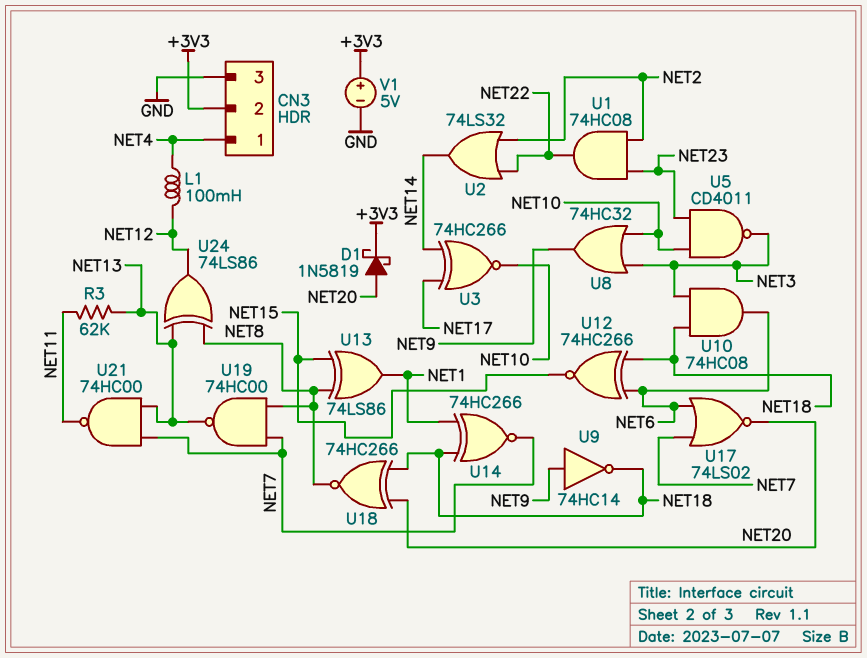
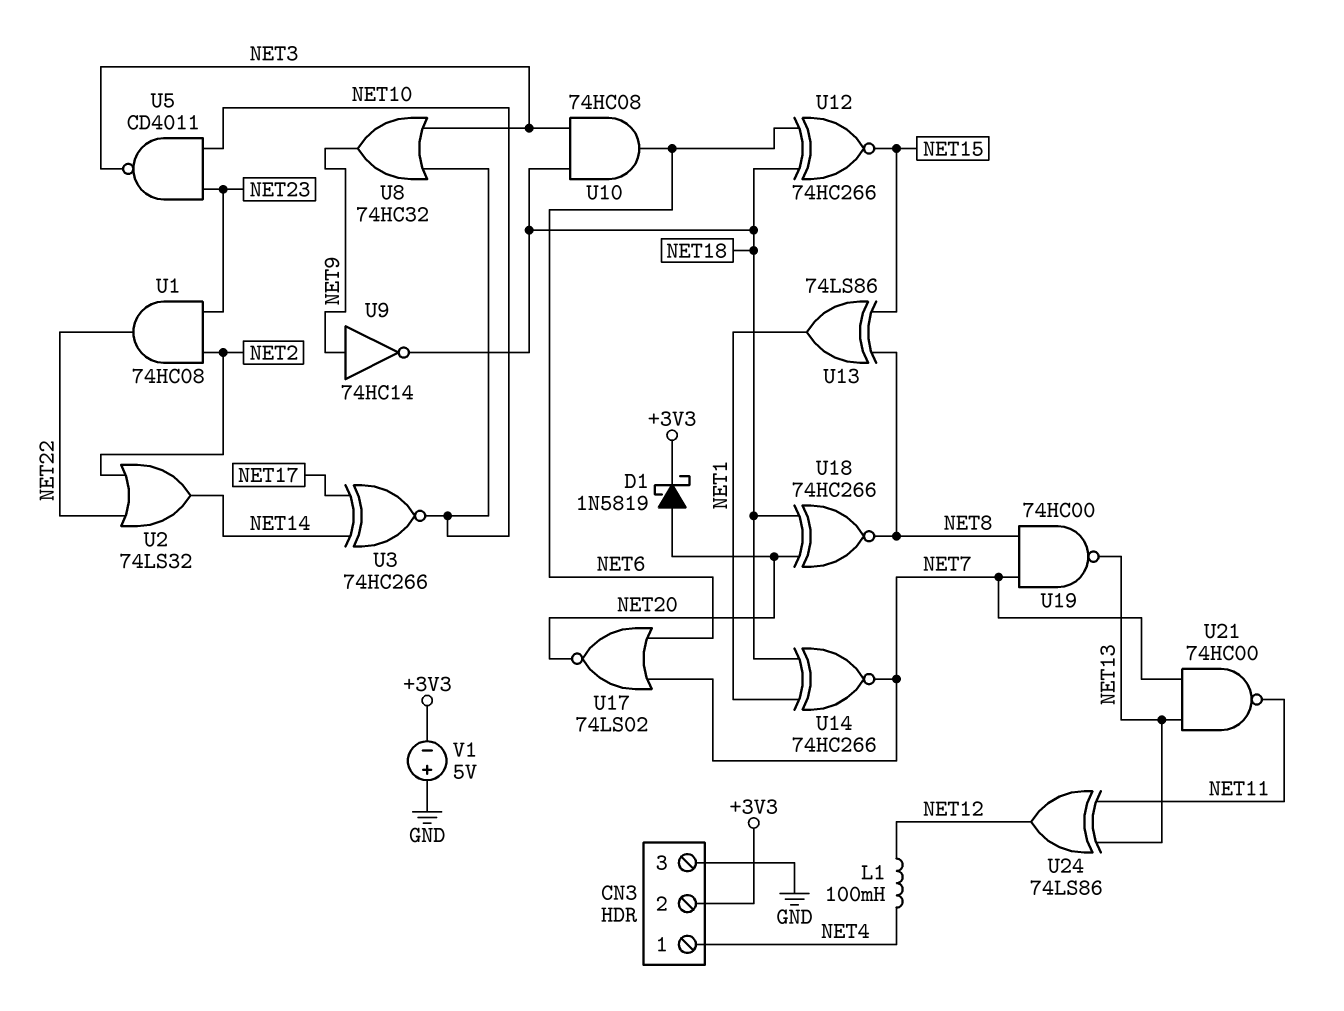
R3: 62k (NET11, NET13) -> none
U24: XOR 74LS86 (in NET8, in NET13, out NET12) -> XOR 74LS86 (in NET11, in NET13, out NET12)
V1: 5V (plus +3V3, minus GND) -> 5V (plus GND, minus +3V3)

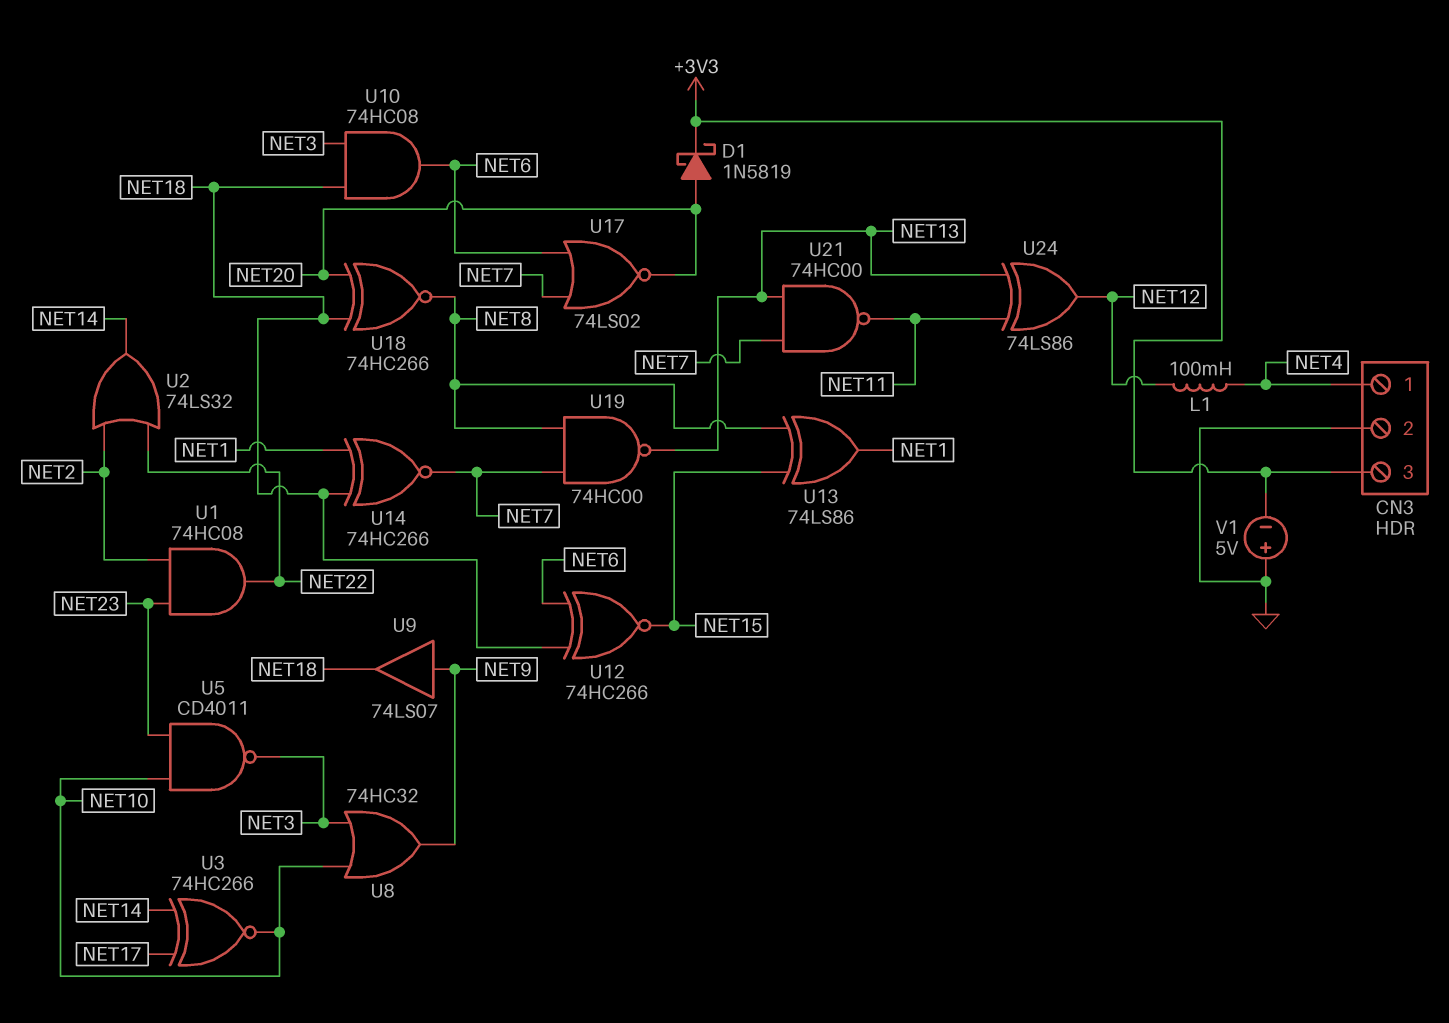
CN3 pin 2: +3V3 -> GND
CN3 pin 3: GND -> +3V3
U9: NOT 74HC14 (in NET9, out NET18) -> buffer 74LS07 (in NET9, out NET18)

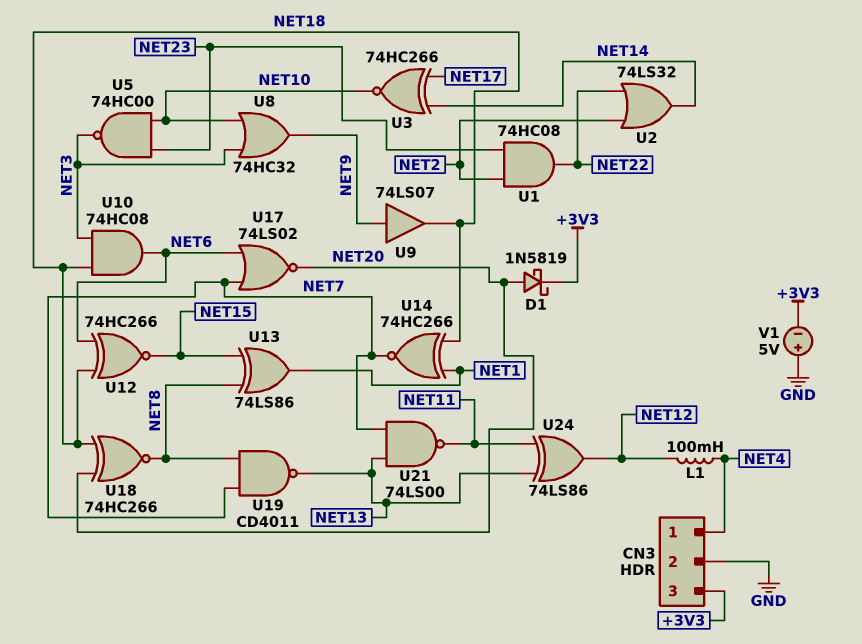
U5: NAND CD4011 (in NET10, in NET23, out NET3) -> NAND 74HC00 (in NET10, in NET23, out NET3)
U19: NAND 74HC00 (in NET7, in NET8, out NET13) -> NAND CD4011 (in NET7, in NET8, out NET13)
U21: NAND 74HC00 (in NET7, in NET13, out NET11) -> NAND 74LS00 (in NET7, in NET13, out NET11)

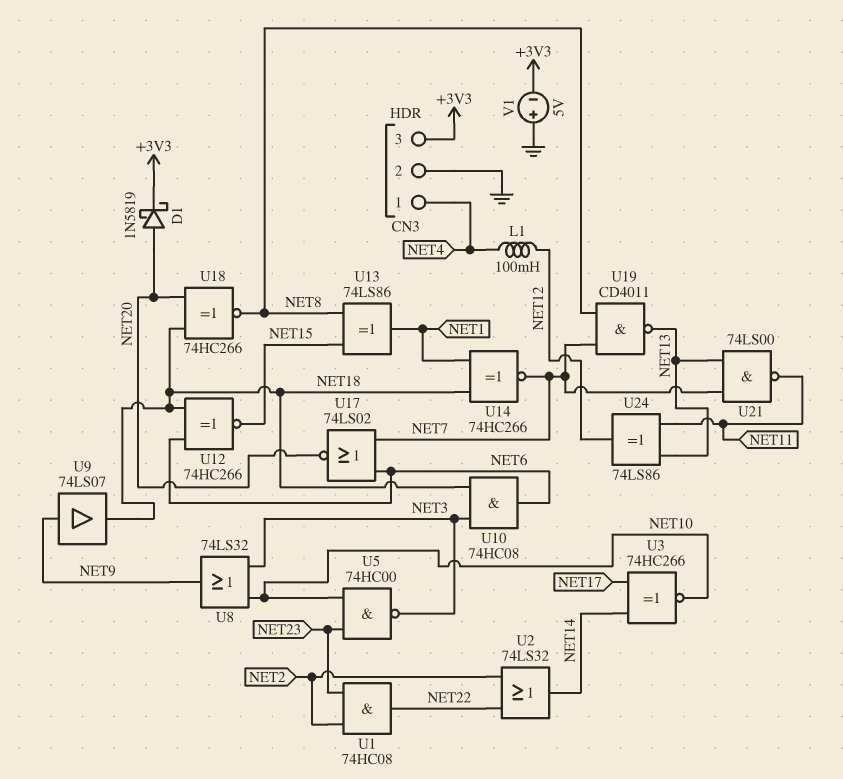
U8: OR 74HC32 (in NET3, in NET10, out NET9) -> OR 74LS32 (in NET3, in NET10, out NET9)

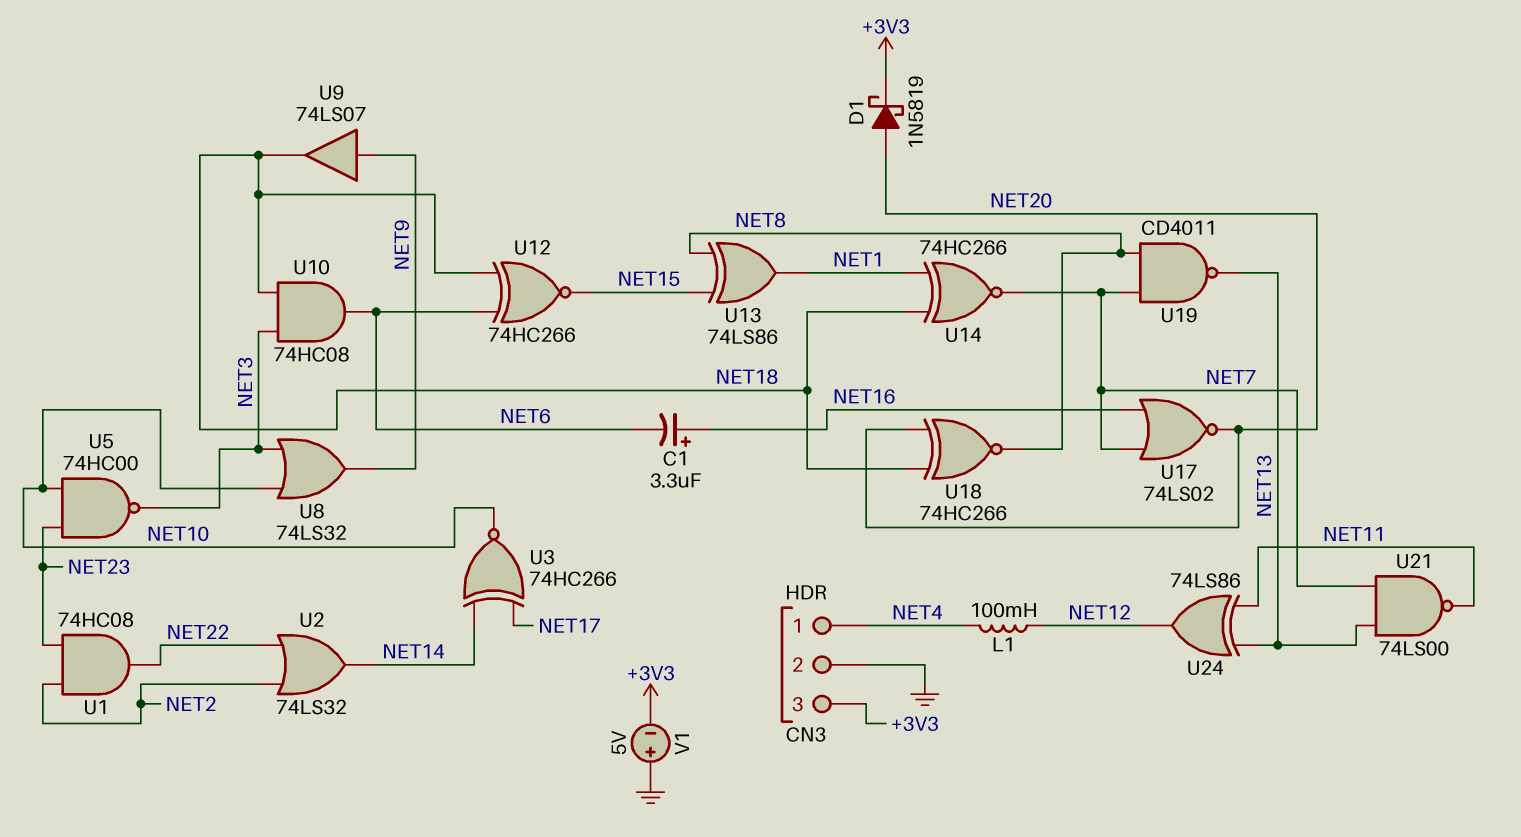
C1: none -> 3.3uF (plus NET16, minus NET6)
U17: NOR 74LS02 (in NET6, in NET7, out NET20) -> NOR 74LS02 (in NET7, in NET16, out NET20)

